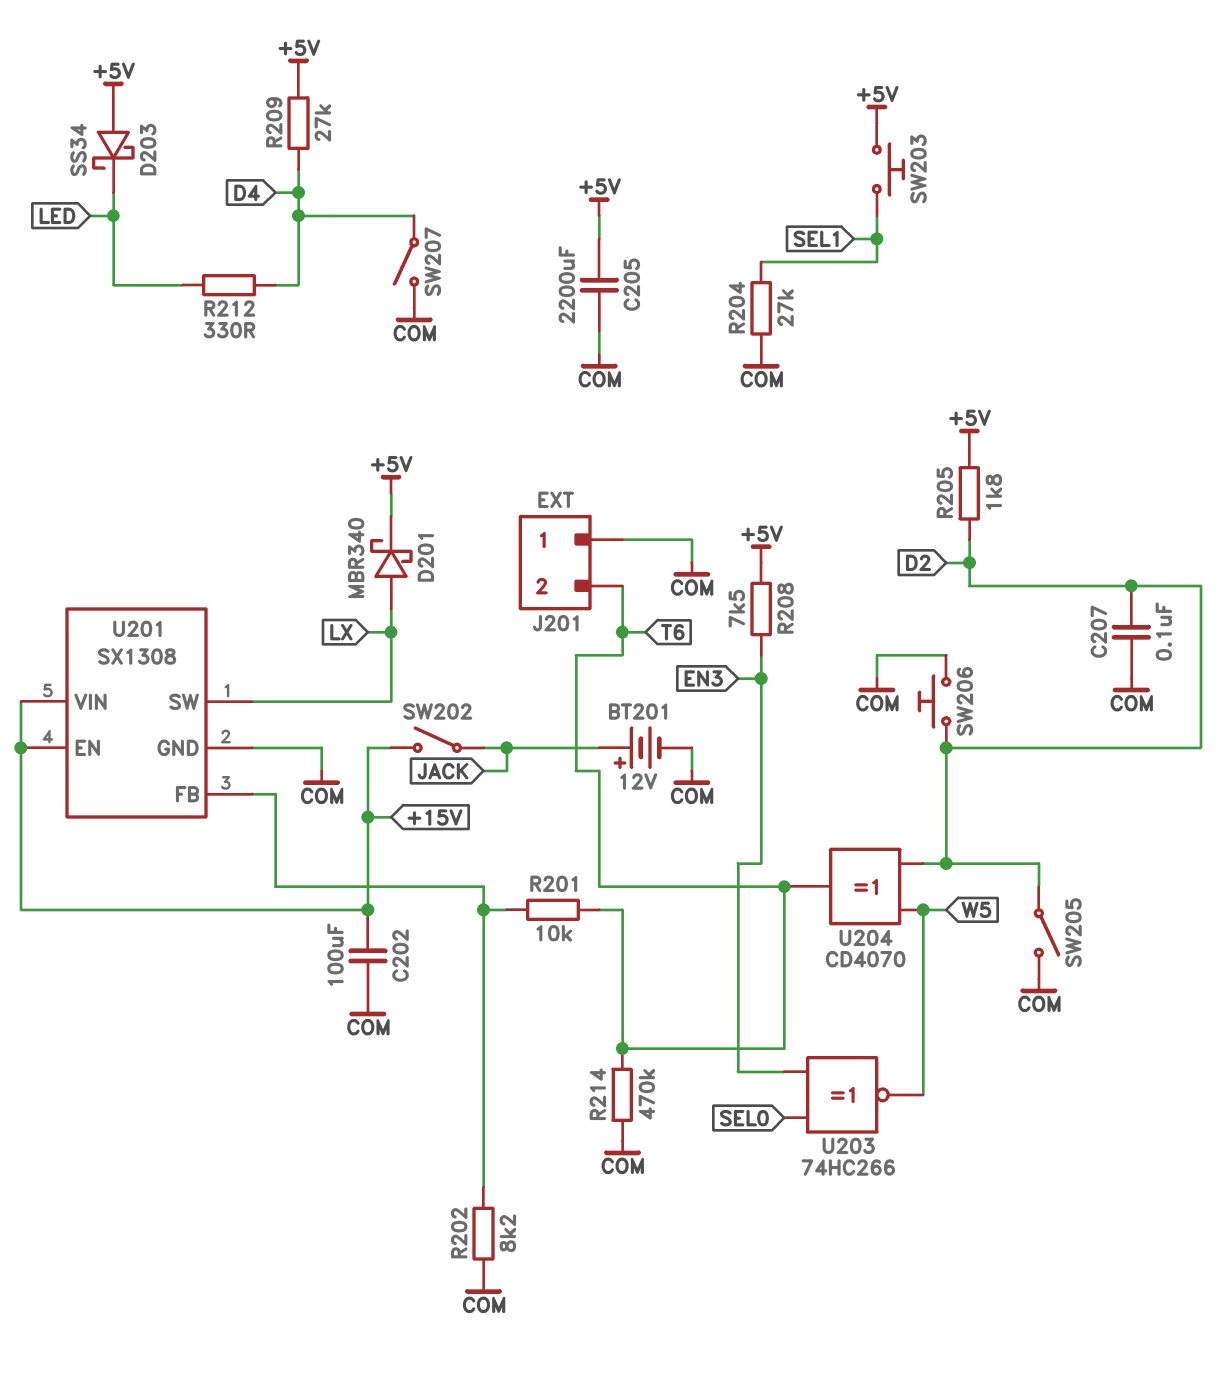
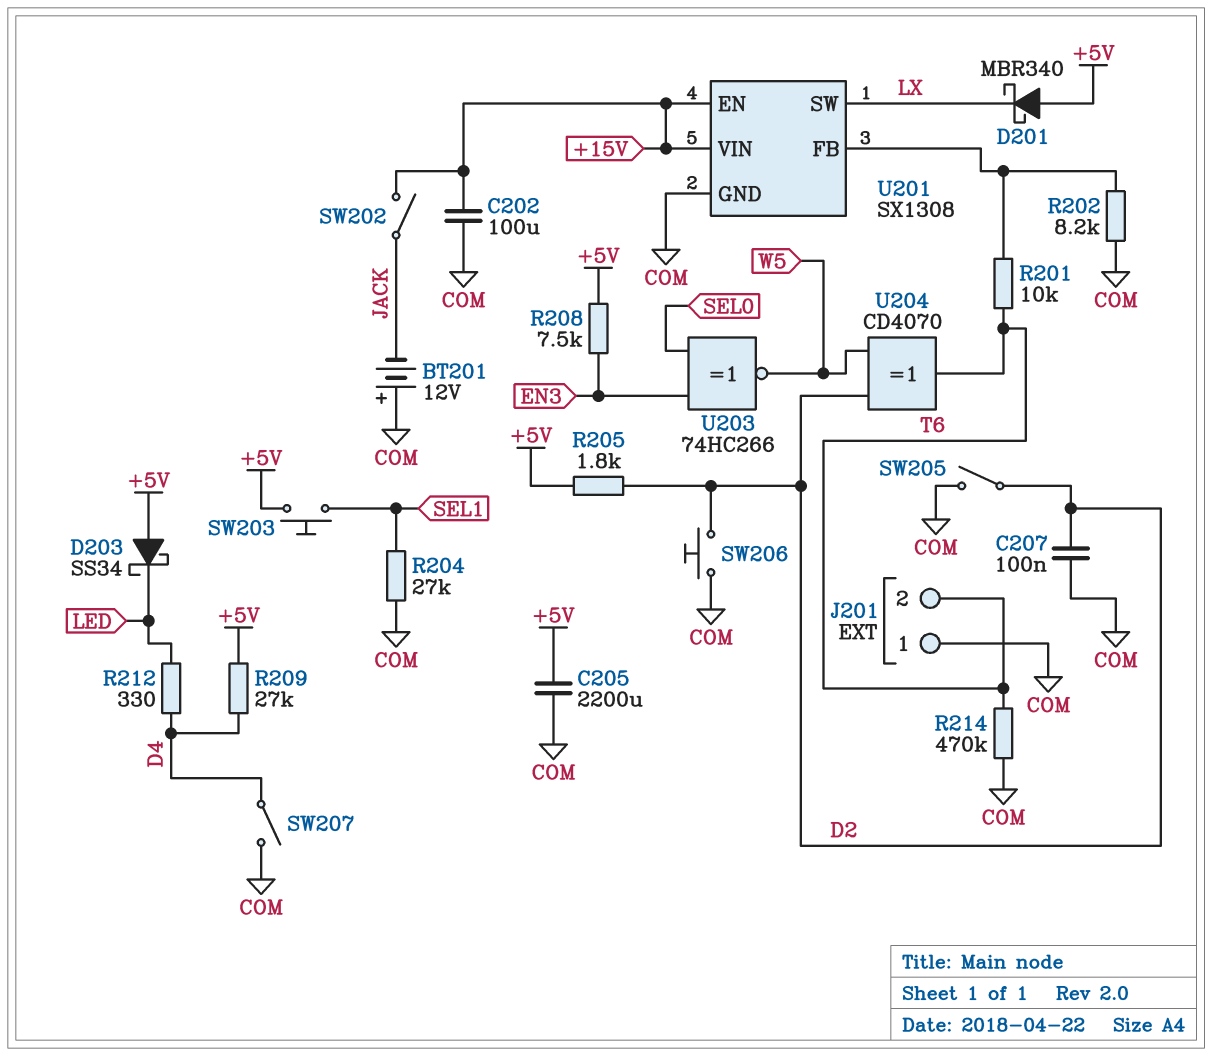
BT201: 12V (plus JACK, minus COM) -> 12V (plus COM, minus JACK)
D201: schottky MBR340 (A LX, K +5V) -> schottky MBR340 (A +5V, K LX)

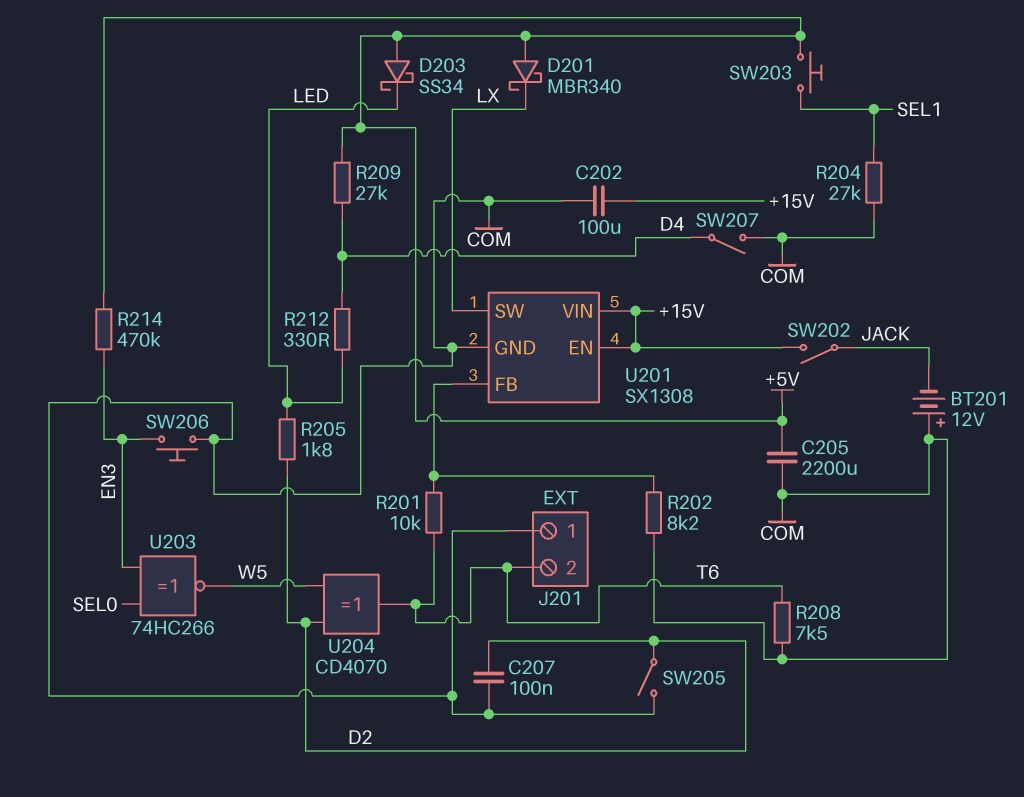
R205: 1.8k (+5V, D2) -> 1.8k (D2, LED)
R208: 7.5k (+5V, EN3) -> 7.5k (COM, T6)
R214: 470k (COM, T6) -> 470k (+5V, EN3)
SW206: button (COM, D2) -> button (COM, EN3)

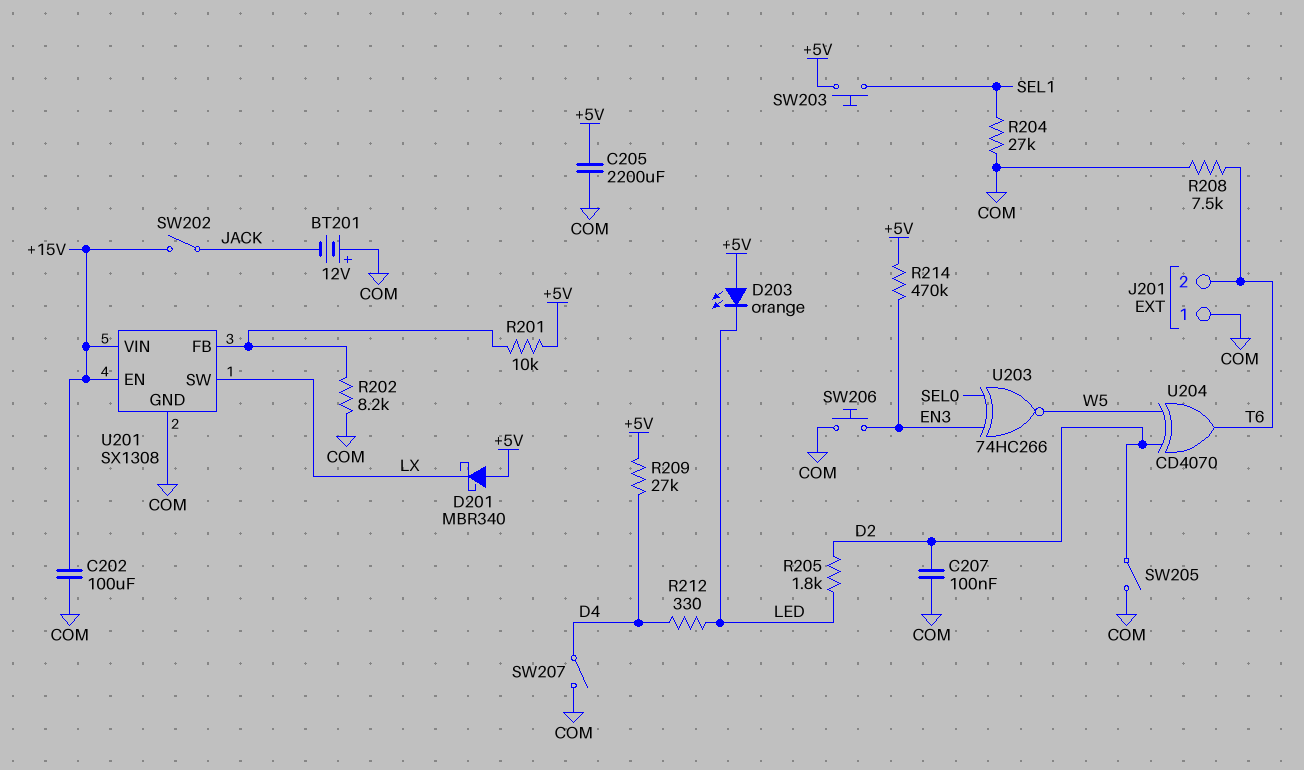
D203: schottky SS34 (A +5V, K LED) -> LED orange (A +5V, K LED)
R201: 10k (T6, U201/FB) -> 10k (+5V, U201/FB)

